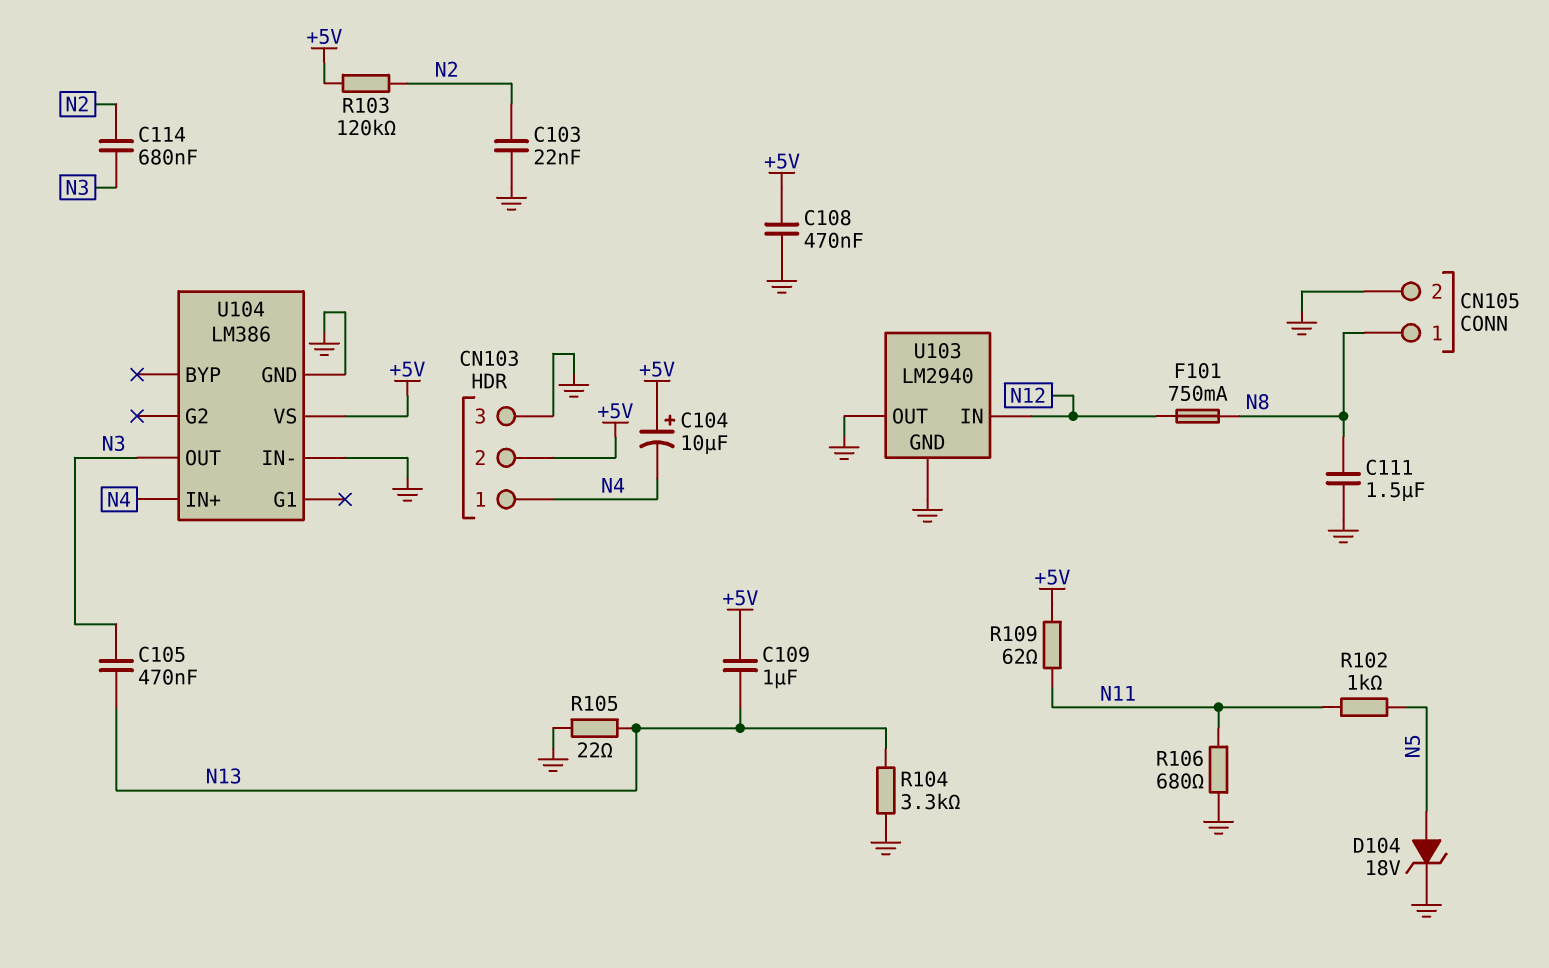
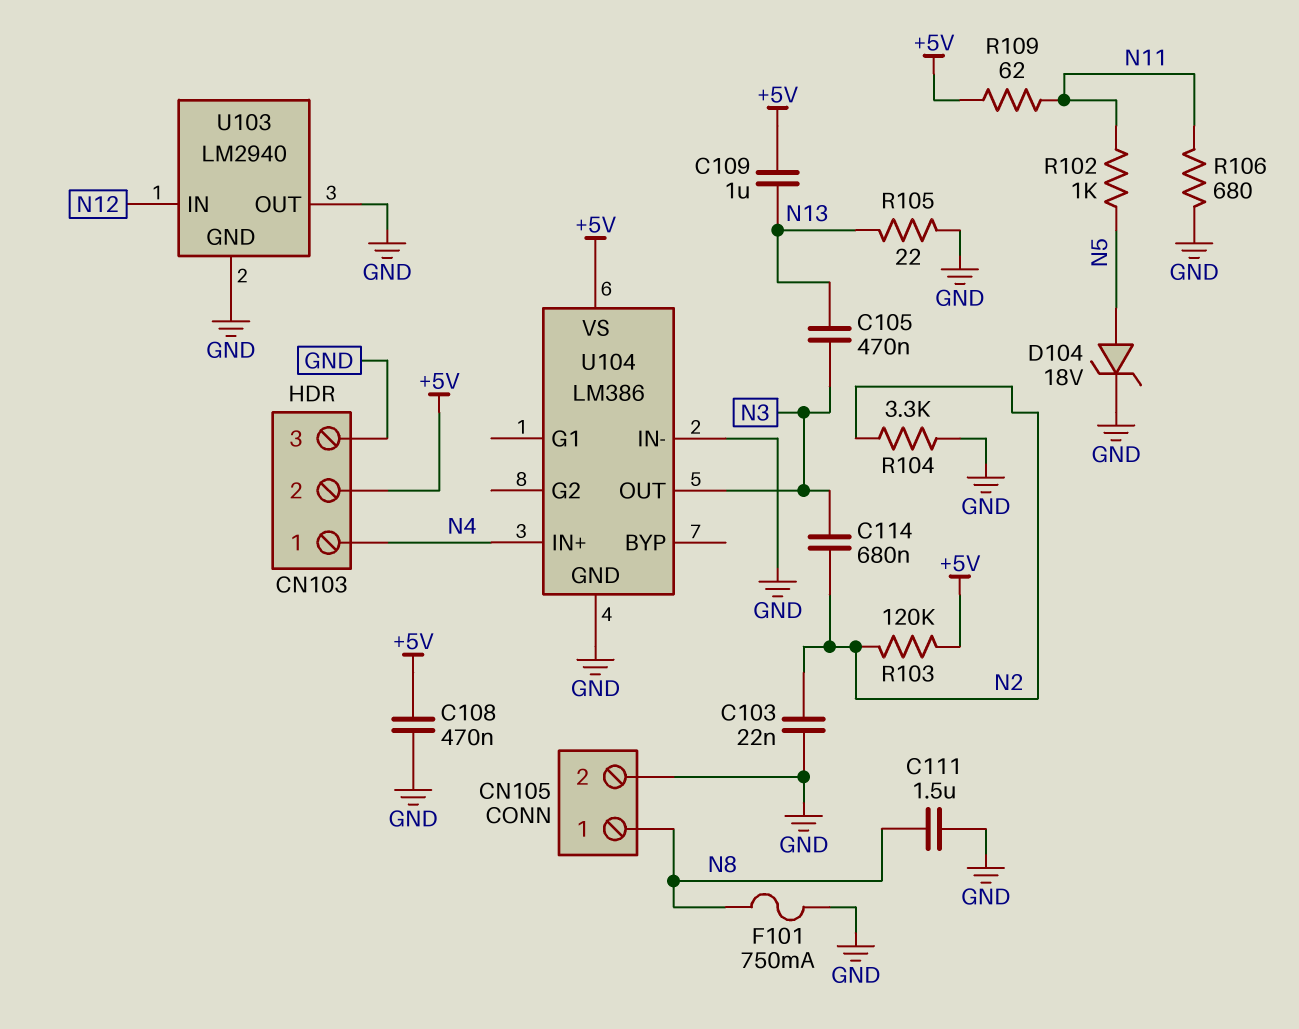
C104: 10uF (plus +5V, minus N4) -> none
F101: 750mA (N8, N12) -> 750mA (GND, N8)
R104: 3.3k (GND, N13) -> 3.3k (GND, N2)

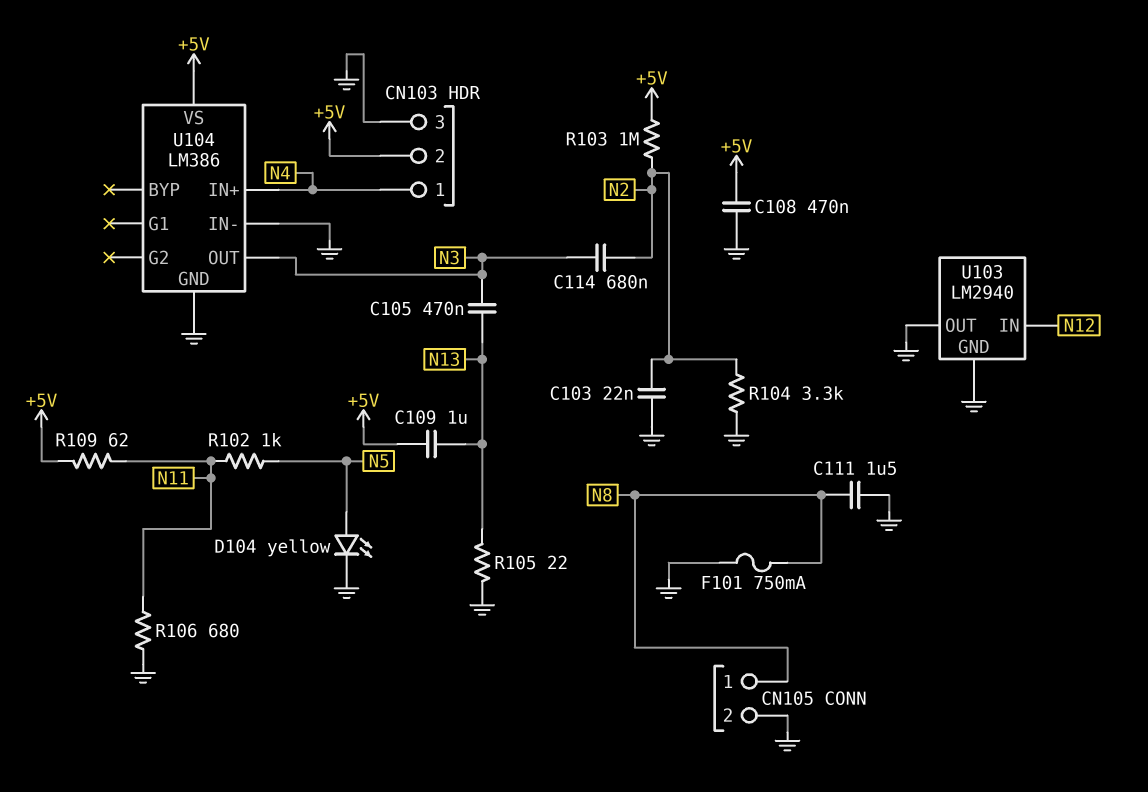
D104: zener 18V (A N5, K GND) -> LED yellow (A N5, K GND)
R103: 120k (+5V, N2) -> 1M (+5V, N2)

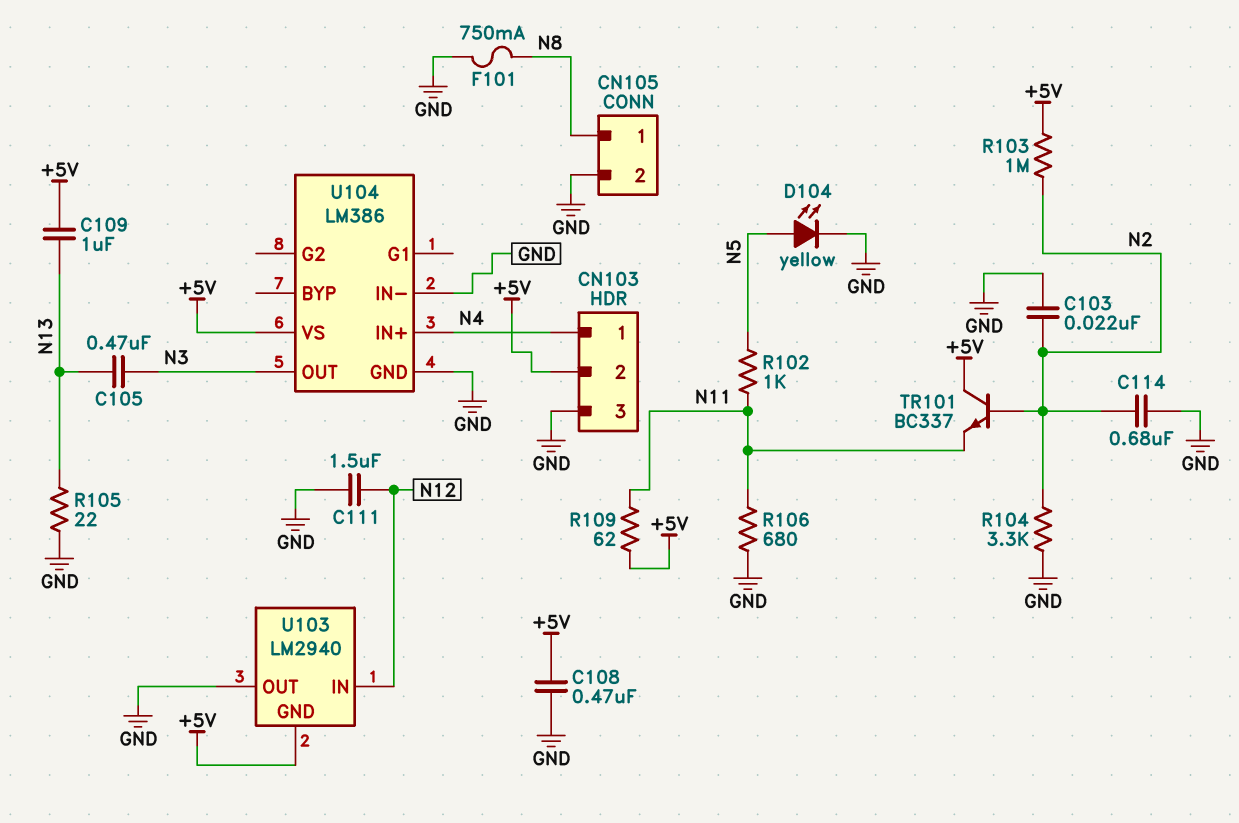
C111: 1.5uF (GND, N8) -> 1.5uF (GND, N12)
C114: 680nF (N2, N3) -> 680nF (GND, N2)
TR101: none -> NPN BC337 (B N2, C +5V, E N11)
U103 pin GND: GND -> +5V

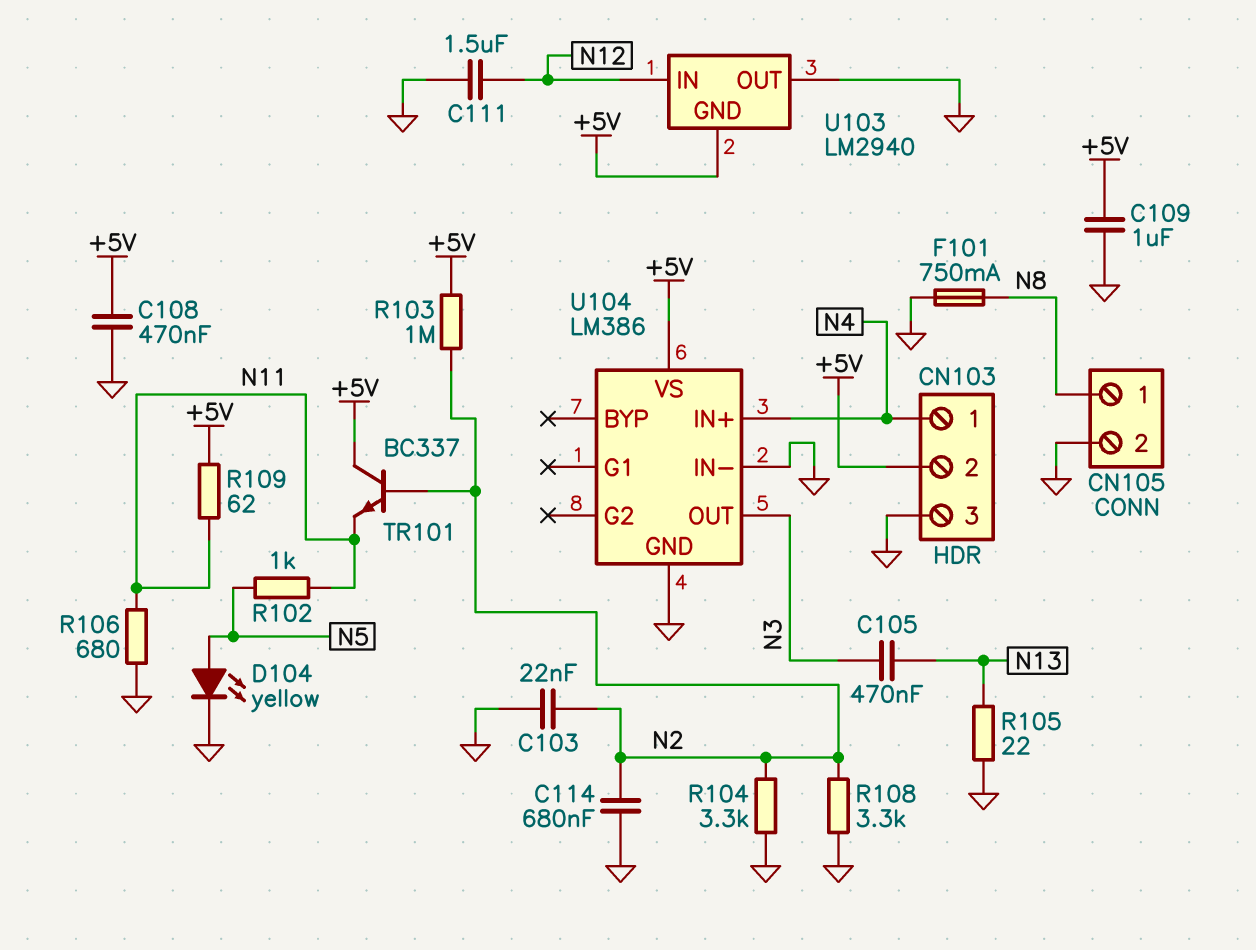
C109: 1uF (+5V, N13) -> 1uF (+5V, GND)
R108: none -> 3.3k (GND, N2)

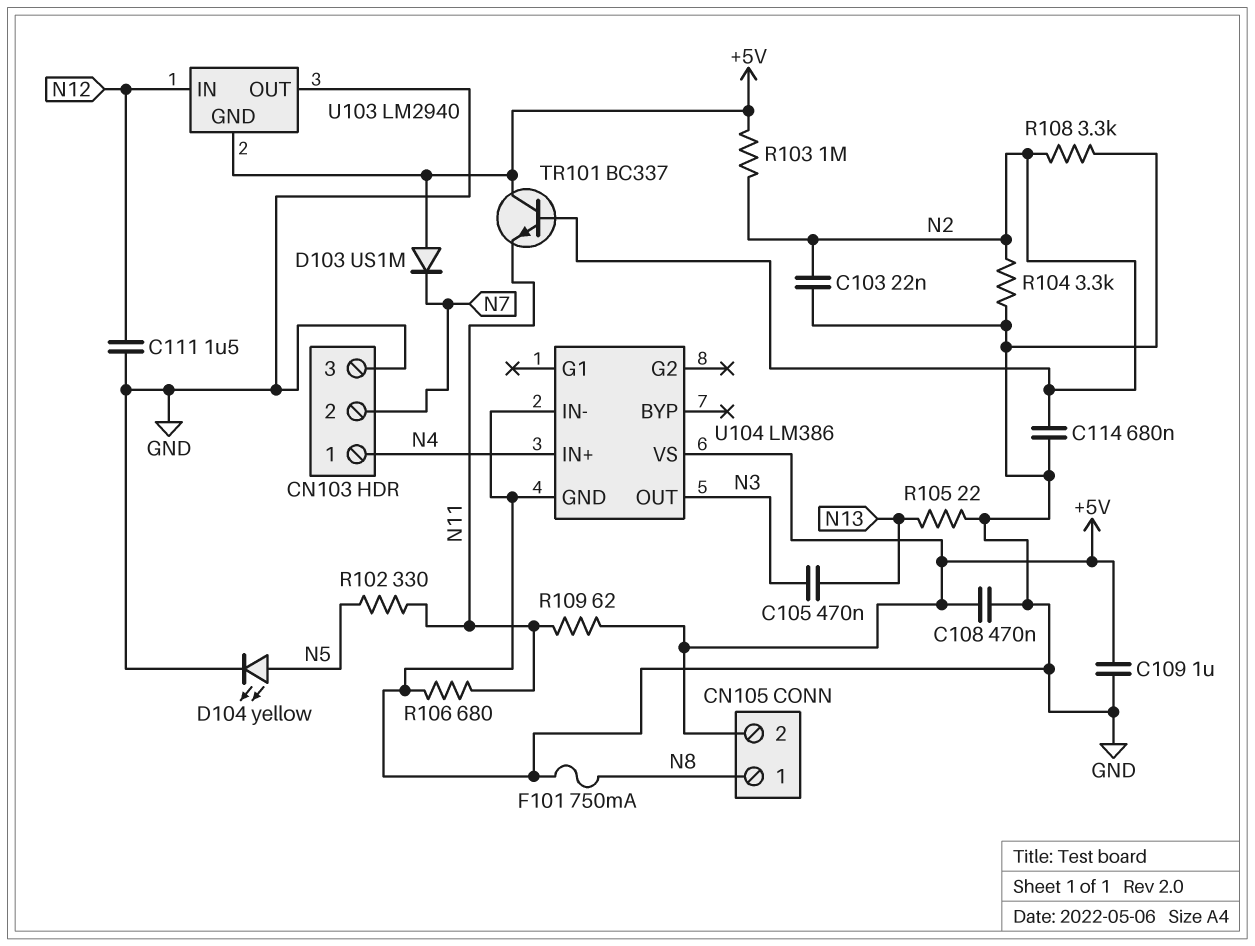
CN103 pin 2: +5V -> N7
CN105 pin 2: GND -> +5V
D103: none -> diode US1M (A +5V, K N7)
R102: 1k (N5, N11) -> 330 (N5, N11)

